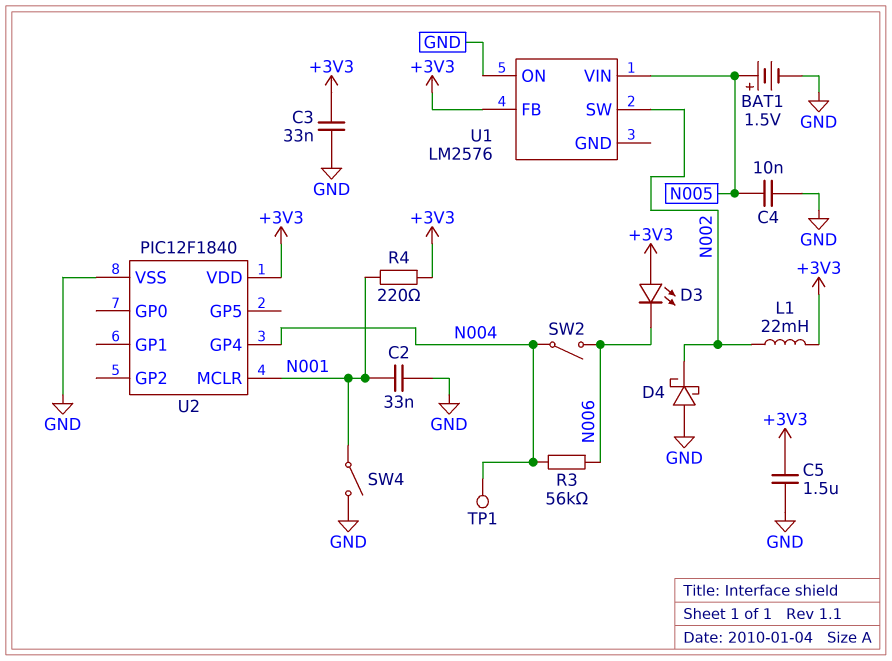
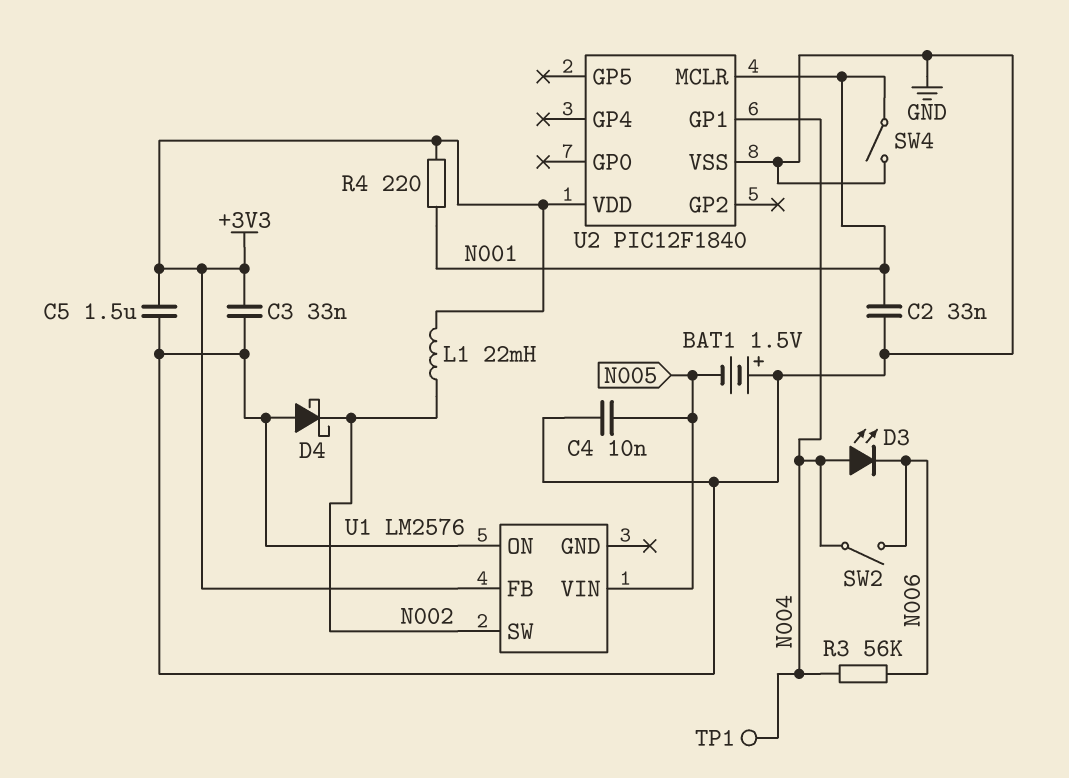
BAT1: 1.5V (plus N005, minus GND) -> 1.5V (plus GND, minus N005)
D3: LED (A +3V3, K N006) -> LED (A N004, K N006)
U2 pin GP1: none -> N004
U2 pin GP4: N004 -> none

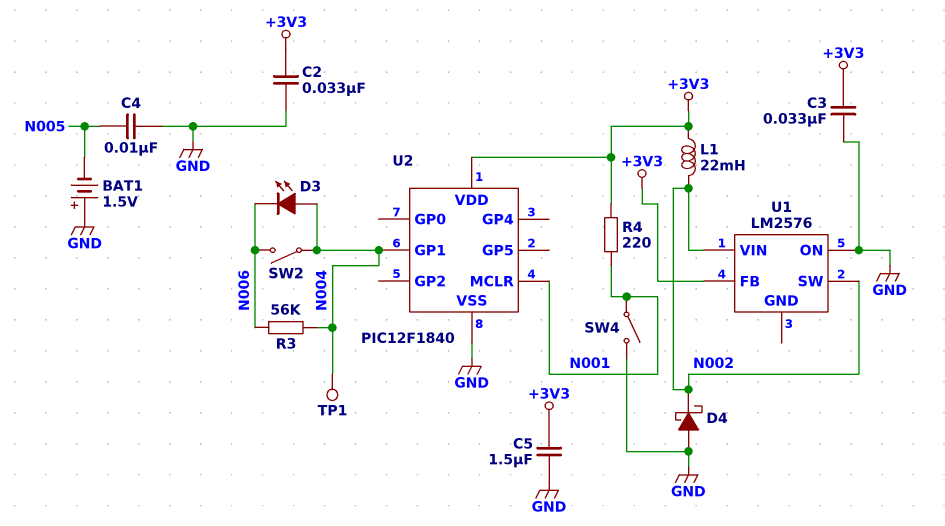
C2: 33nF (GND, N001) -> 33nF (+3V3, GND)
U1 pin VIN: N005 -> N002

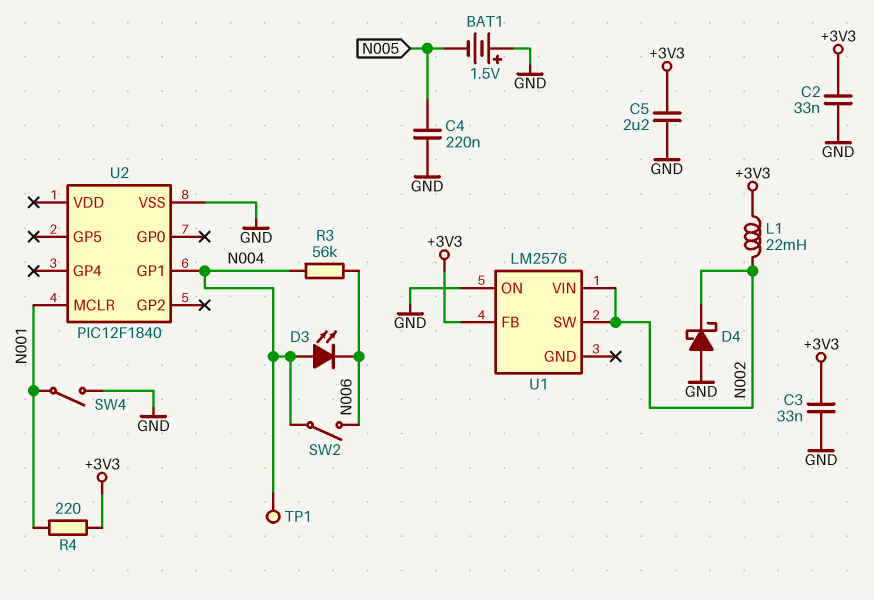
C4: 10nF (GND, N005) -> 220nF (GND, N005)
C5: 1.5uF (+3V3, GND) -> 2.2uF (+3V3, GND)
U2 pin VDD: +3V3 -> none

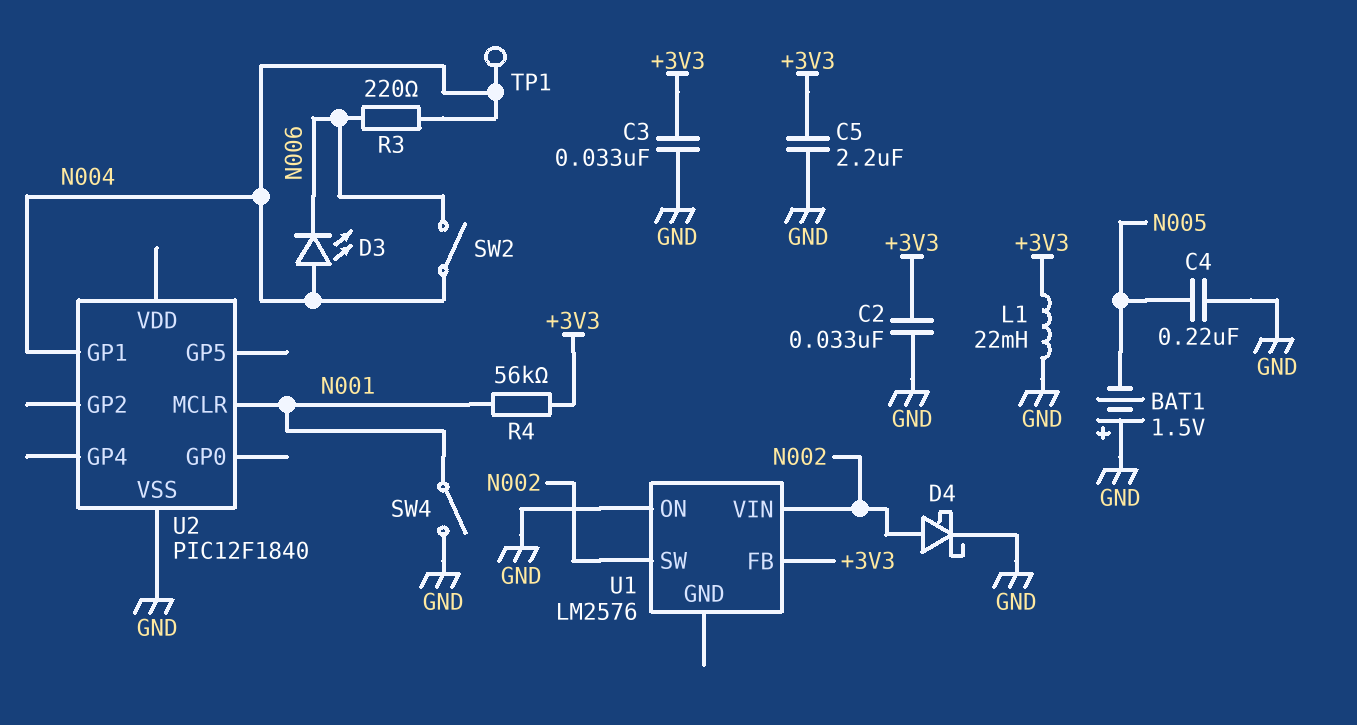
D4: schottky (A GND, K N002) -> schottky (A N002, K GND)
L1: 22mH (+3V3, N002) -> 22mH (+3V3, GND)
R3: 56k (N004, N006) -> 220 (N004, N006)
R4: 220 (+3V3, N001) -> 56k (+3V3, N001)

